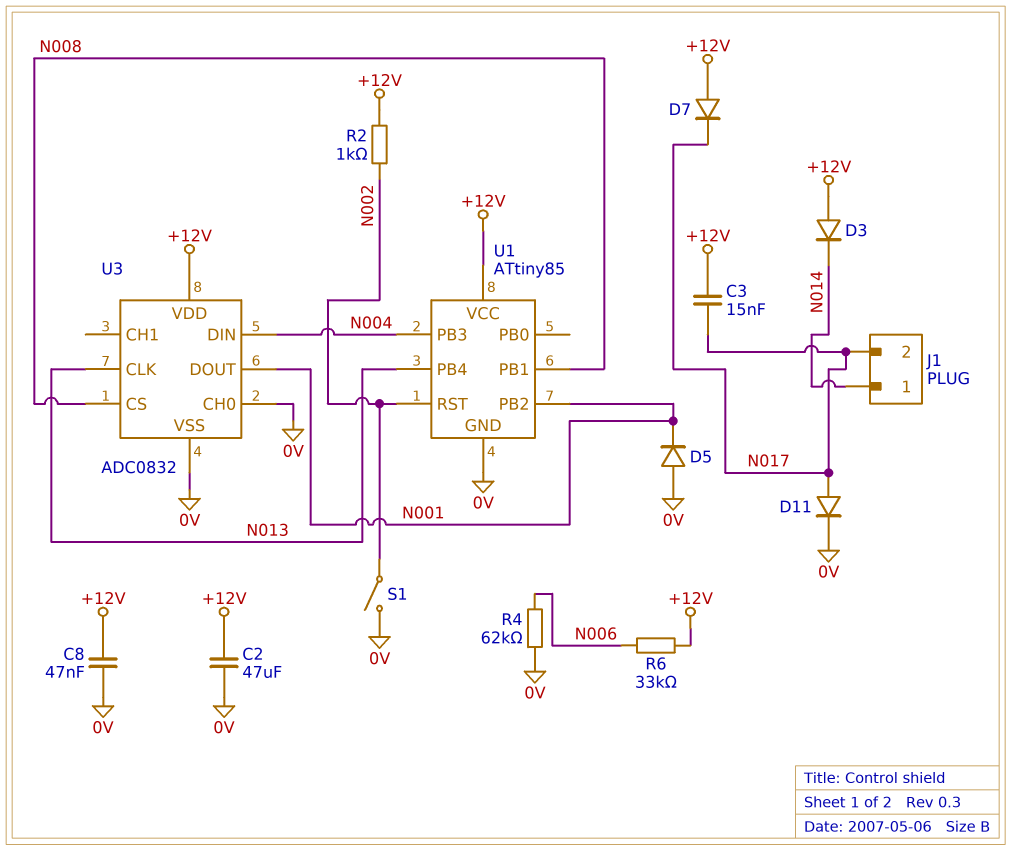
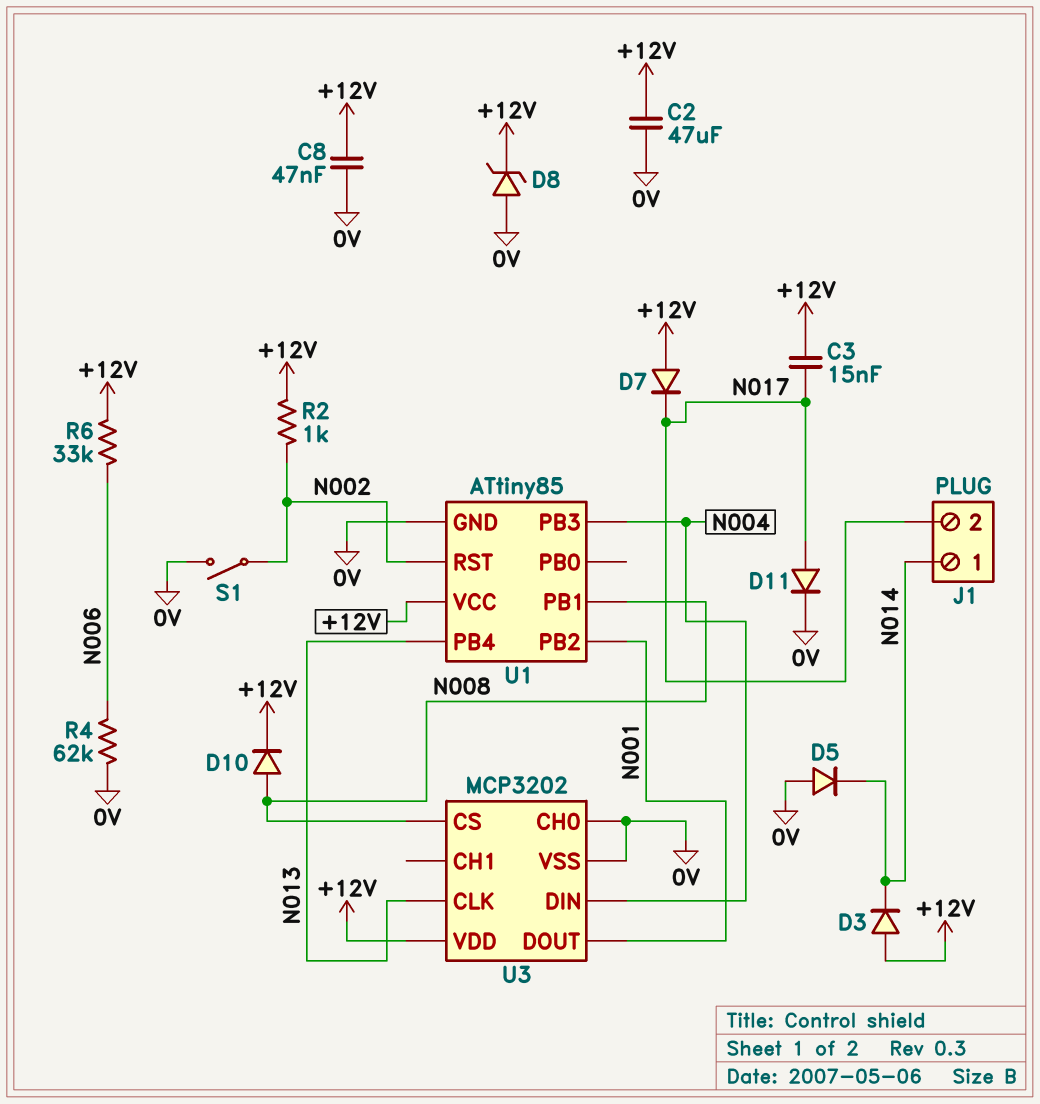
D5: diode (A 0V, K N001) -> diode (A 0V, K N014)
D8: none -> zener (A 0V, K +12V)
D10: none -> diode (A N008, K +12V)
U3: ADC0832 -> MCP3202

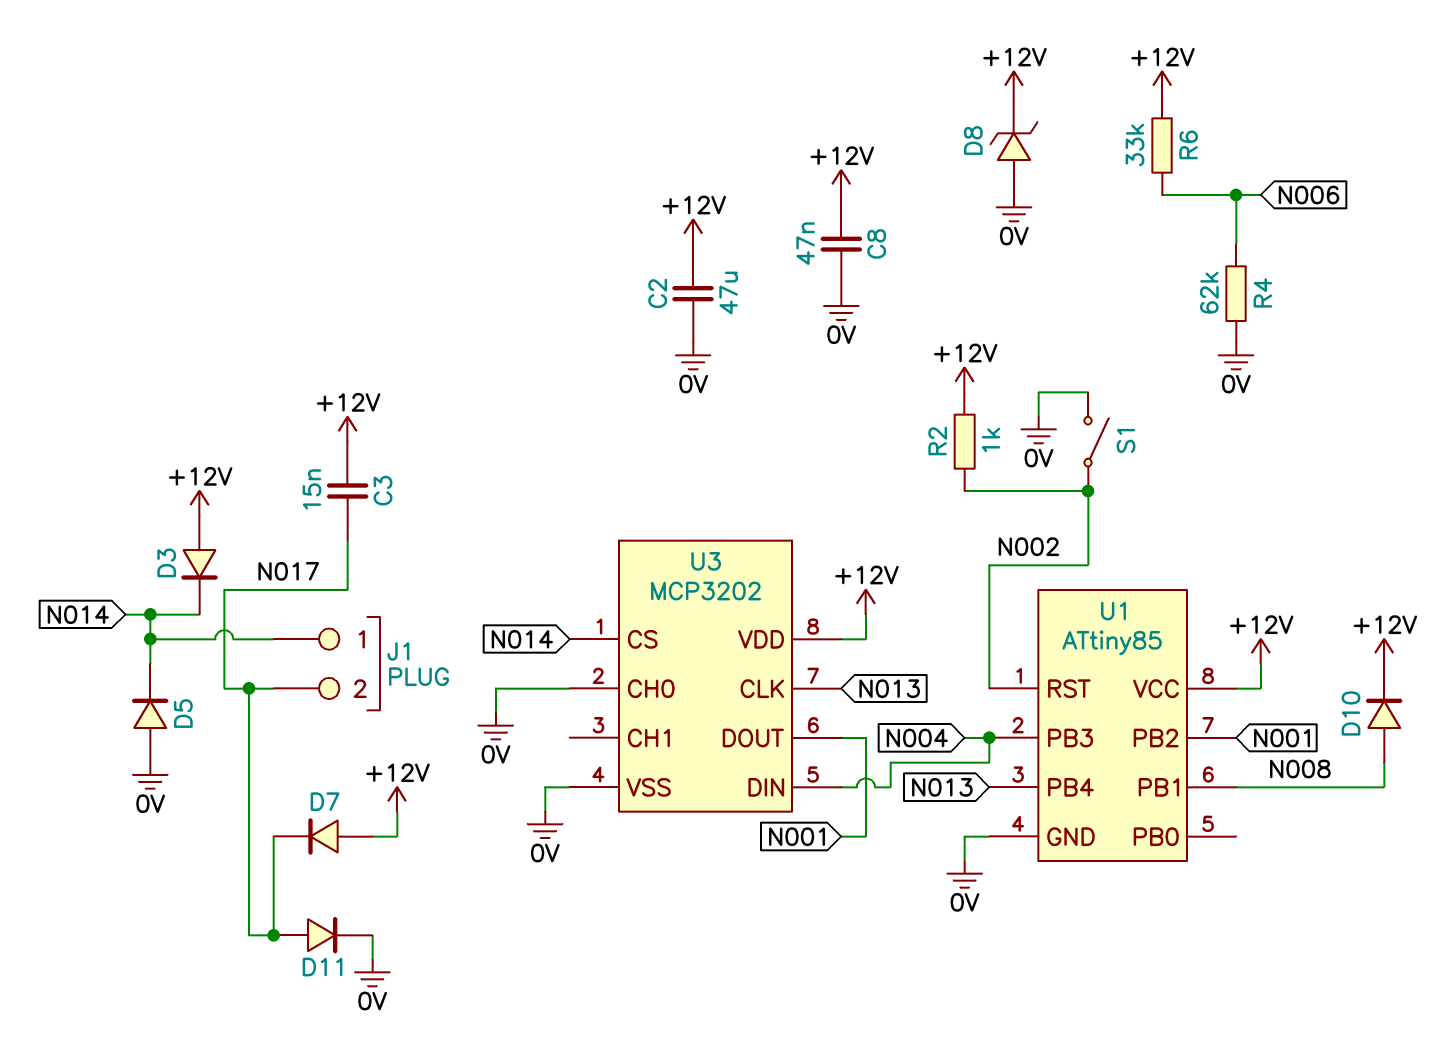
U3 pin CS: N008 -> N014

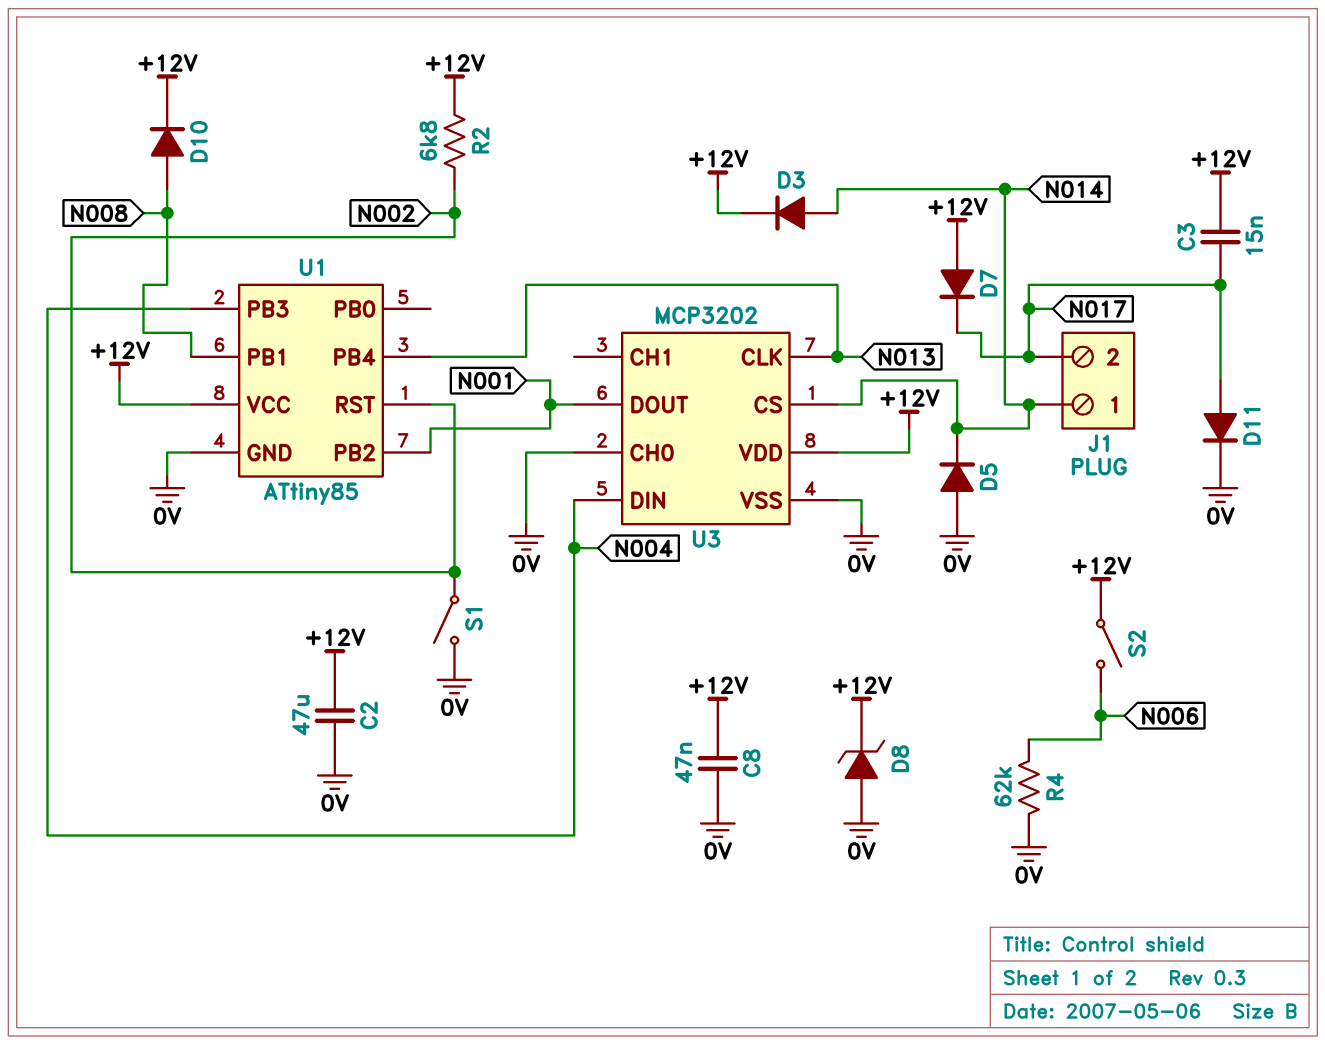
D3: diode (A +12V, K N014) -> diode (A N014, K +12V)
R2: 1k (+12V, N002) -> 6.8k (+12V, N002)
R6: 33k (+12V, N006) -> none
S2: none -> switch (+12V, N006)

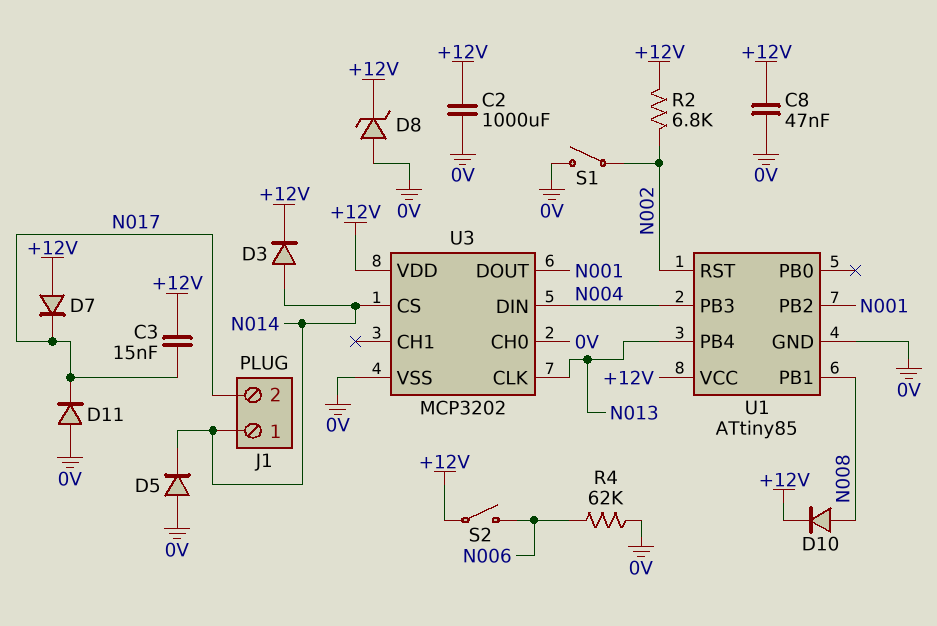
C2: 47uF (+12V, 0V) -> 1000uF (+12V, 0V)
D11: diode (A N017, K 0V) -> diode (A 0V, K N017)

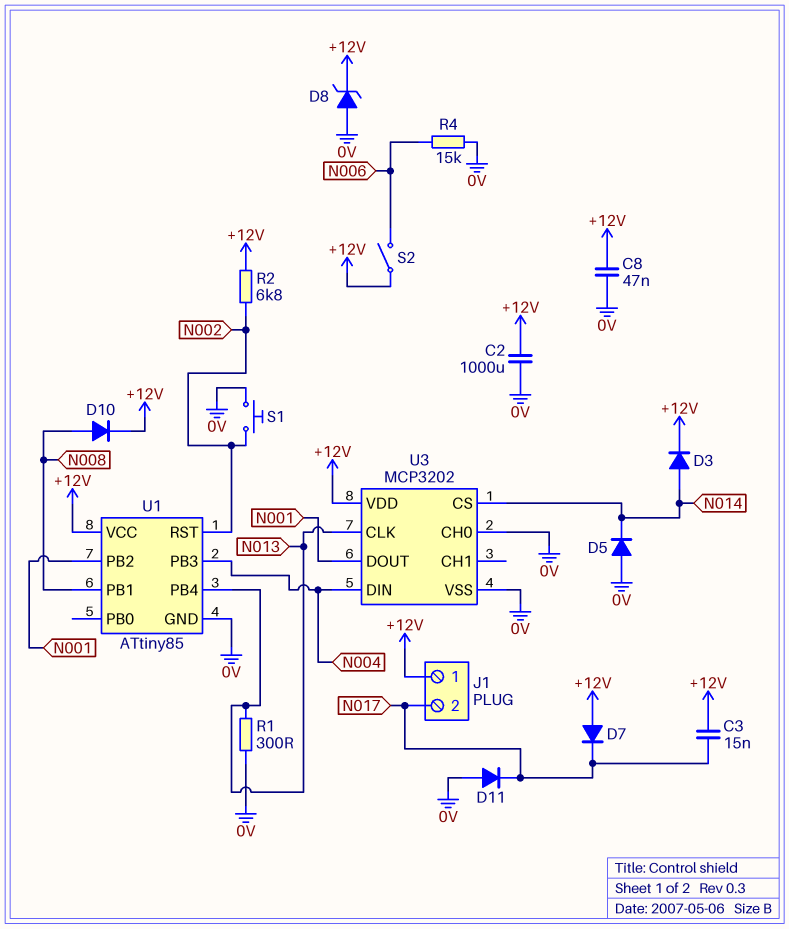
J1 pin 1: N014 -> +12V
R1: none -> 300 (0V, N013)
R4: 62k (0V, N006) -> 15k (0V, N006)
S1: switch (0V, N002) -> button (0V, N002)

